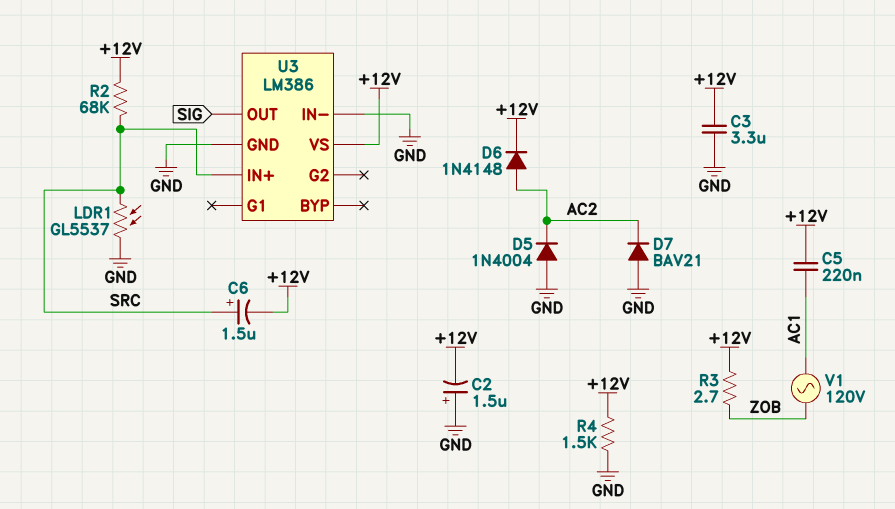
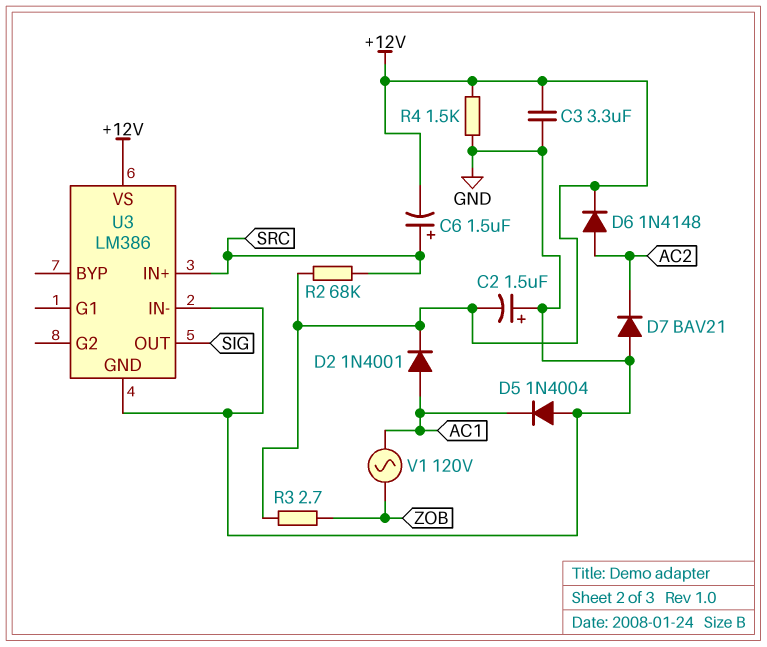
C5: 220nF (+12V, AC1) -> none
D2: none -> diode 1N4001 (A AC1, K +12V)
D5: diode 1N4004 (A GND, K AC2) -> diode 1N4004 (A GND, K AC1)
LDR1: GL5537 (GND, SRC) -> none

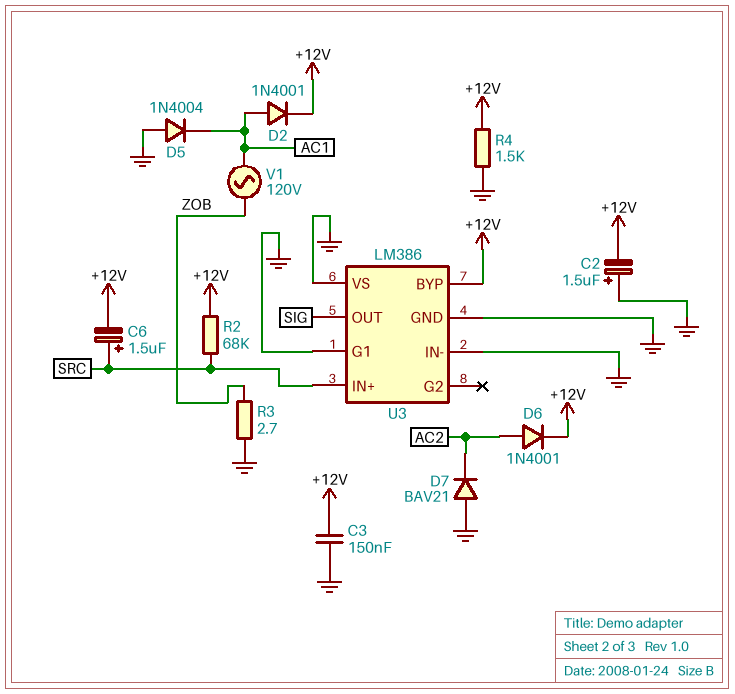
C3: 3.3uF (+12V, GND) -> 150nF (+12V, GND)
D6: diode 1N4148 (A AC2, K +12V) -> diode 1N4001 (A AC2, K +12V)
R3: 2.7 (+12V, ZOB) -> 2.7 (GND, ZOB)
U3 pin BYP: none -> +12V
U3 pin G1: none -> GND
U3 pin VS: +12V -> GND

